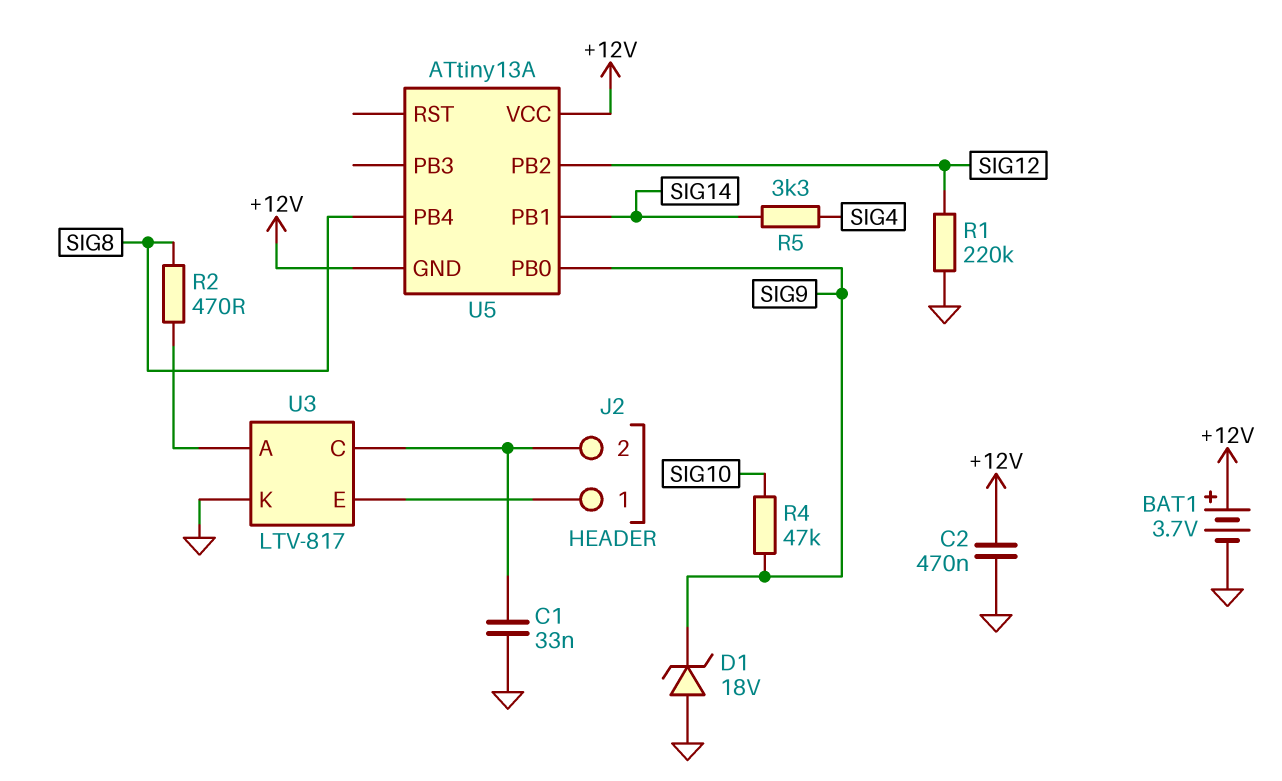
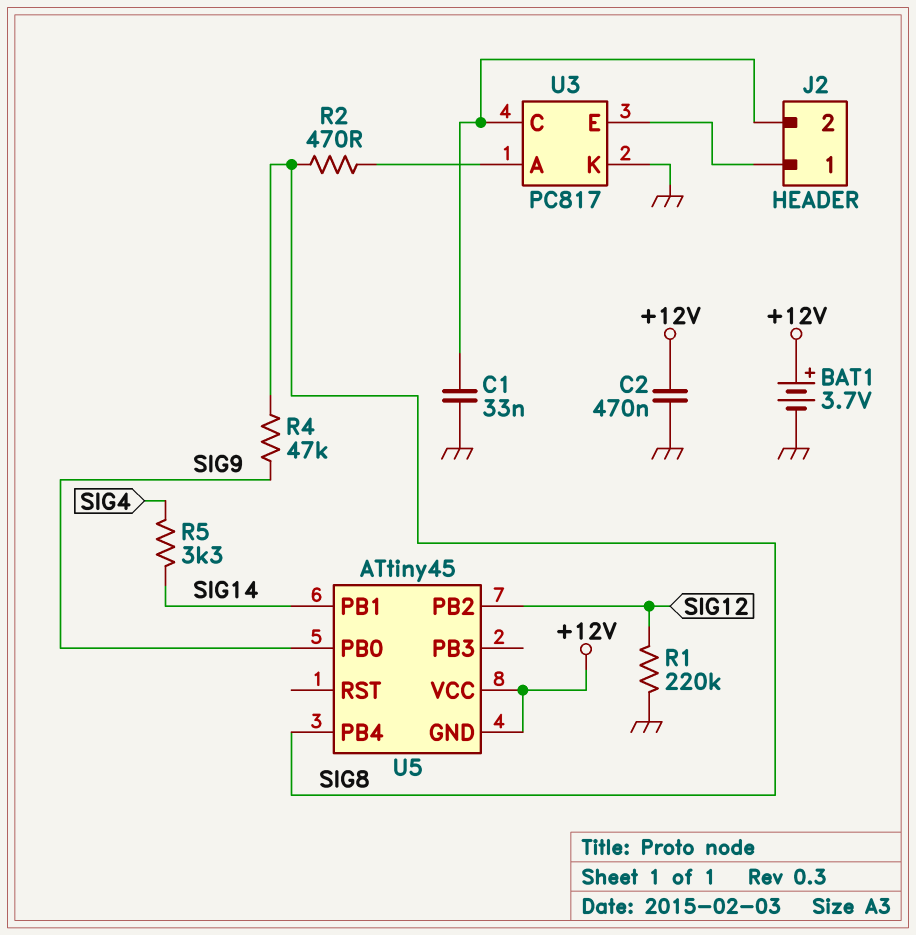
D1: zener 18V (A GND, K SIG9) -> none
R4: 47k (SIG9, SIG10) -> 47k (SIG8, SIG9)
U3: LTV-817 -> PC817
U5: ATtiny13A -> ATtiny45

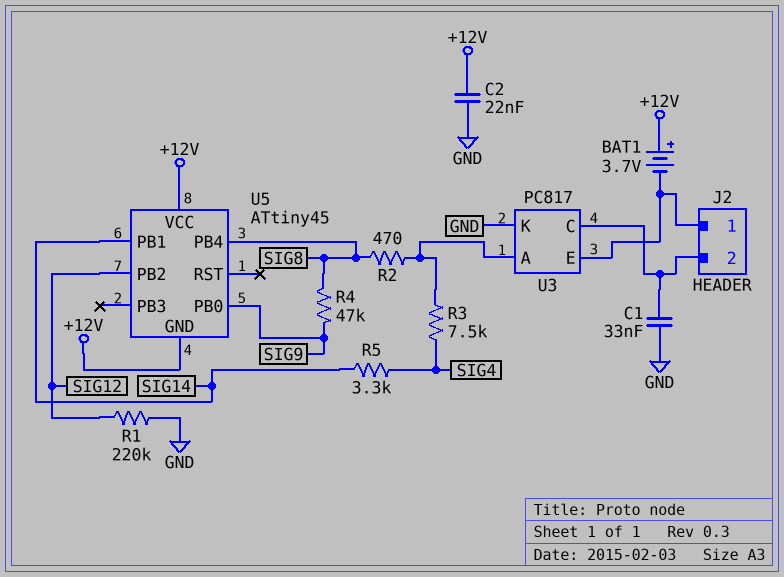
BAT1: 3.7V (plus +12V, minus GND) -> 3.7V (plus +12V, minus J2/1)
C2: 470nF (+12V, GND) -> 22nF (+12V, GND)
R3: none -> 7.5k (SIG4, U3/A)

